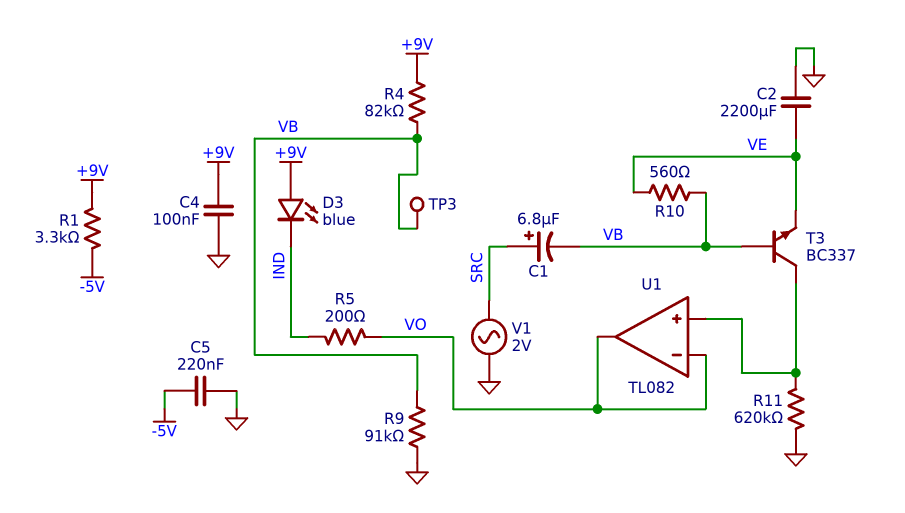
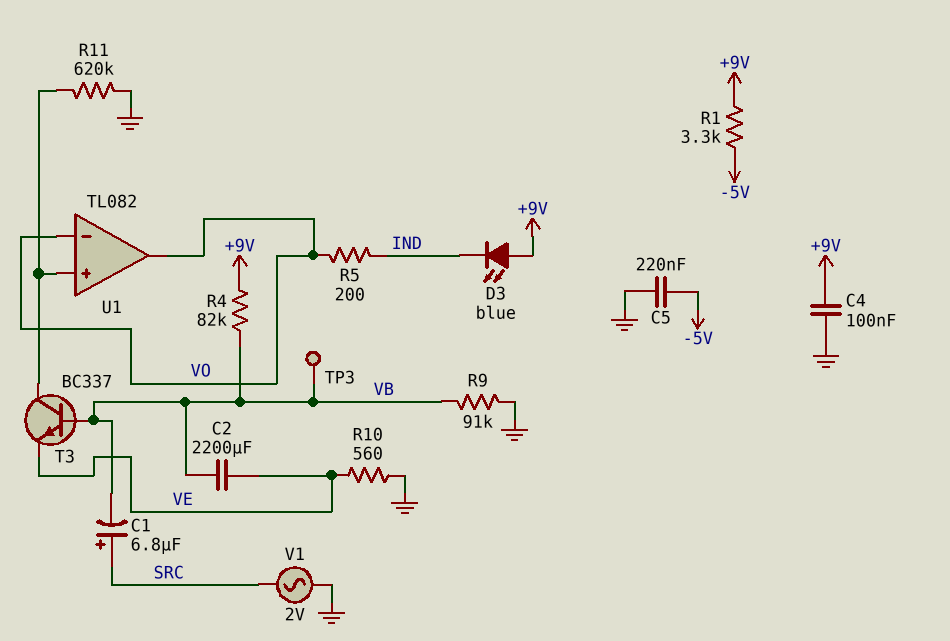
C2: 2200uF (GND, VE) -> 2200uF (VB, VE)
R10: 560 (VB, VE) -> 560 (GND, VE)

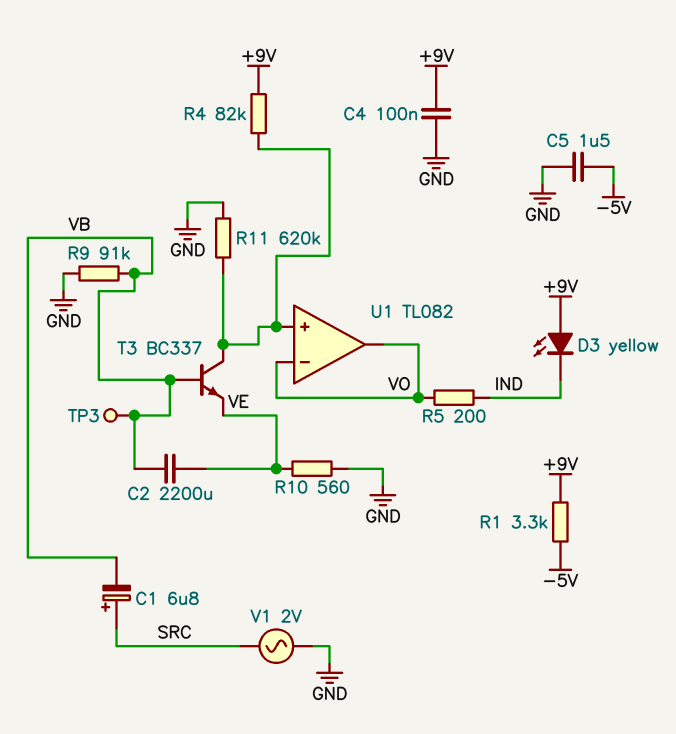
C5: 220nF (-5V, GND) -> 1.5uF (-5V, GND)
D3: LED blue (A +9V, K IND) -> LED yellow (A +9V, K IND)
R4: 82k (+9V, VB) -> 82k (+9V, U1/in+)

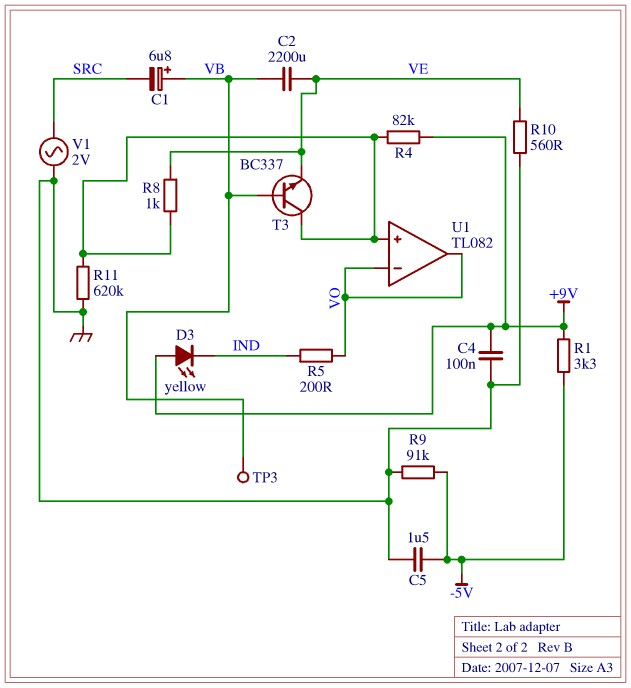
C1: 6.8uF (plus SRC, minus VB) -> 6.8uF (plus VB, minus SRC)
R8: none -> 1k (U1/in+, VE)
R9: 91k (GND, VB) -> 91k (-5V, GND)

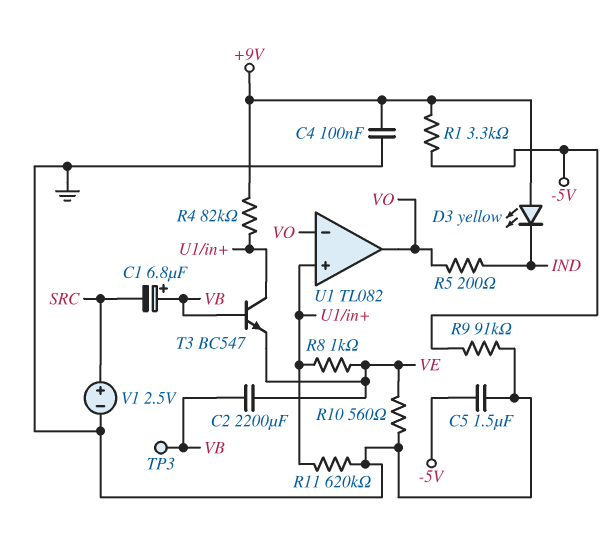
T3: NPN BC337 (B VB, C U1/in+, E VE) -> NPN BC547 (B VB, C U1/in+, E VE)
V1: AC 2V (GND, SRC) -> 2.5V (plus SRC, minus GND)

